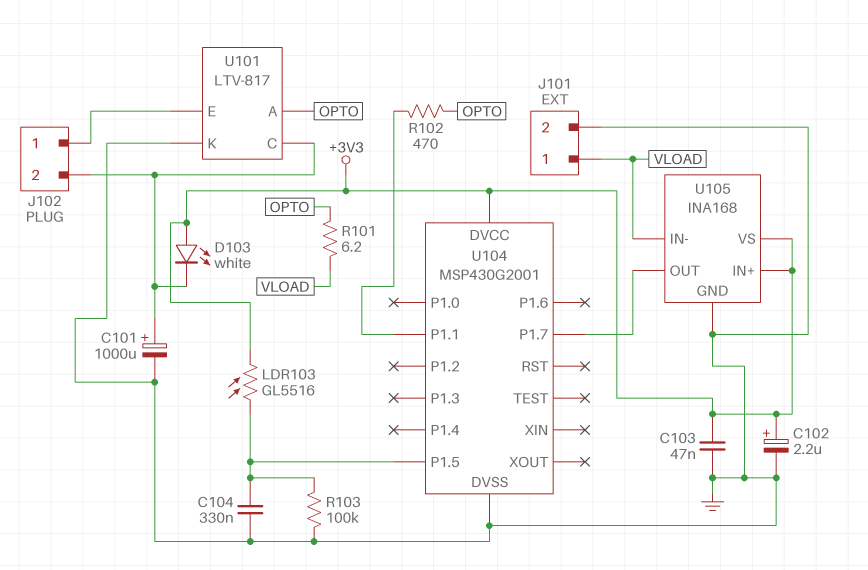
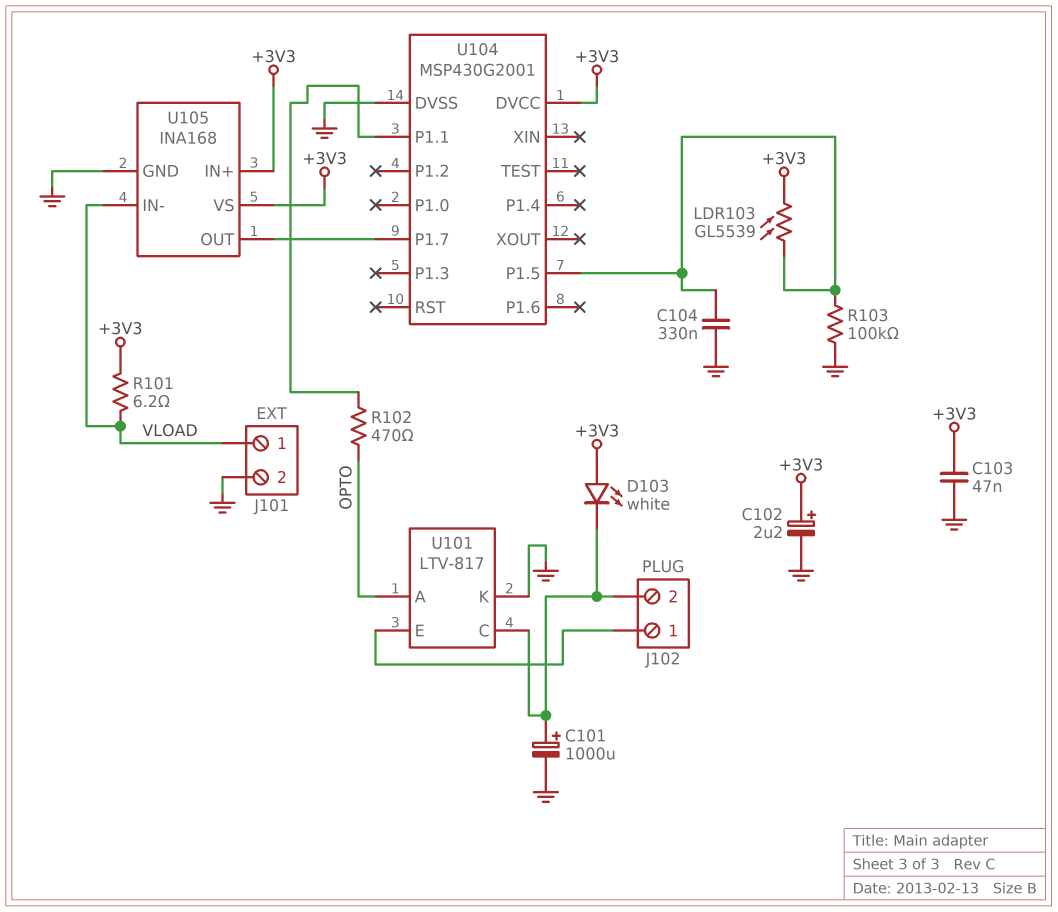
LDR103: GL5516 (+3V3, U104/P1.5) -> GL5539 (+3V3, U104/P1.5)
R101: 6.2 (OPTO, VLOAD) -> 6.2 (+3V3, VLOAD)

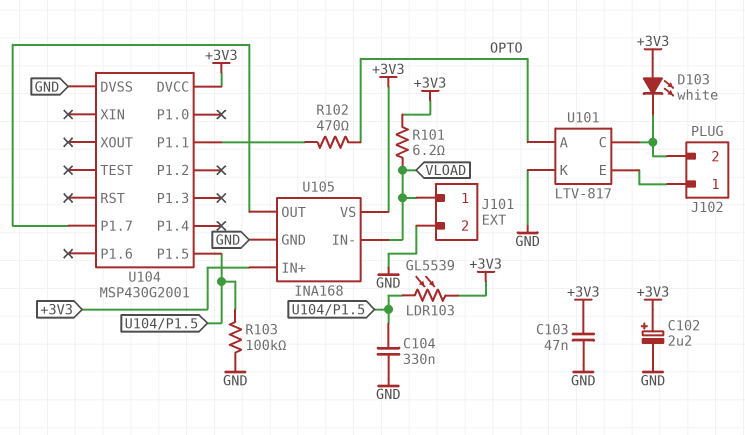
C101: 1000uF (plus J102/2, minus GND) -> none

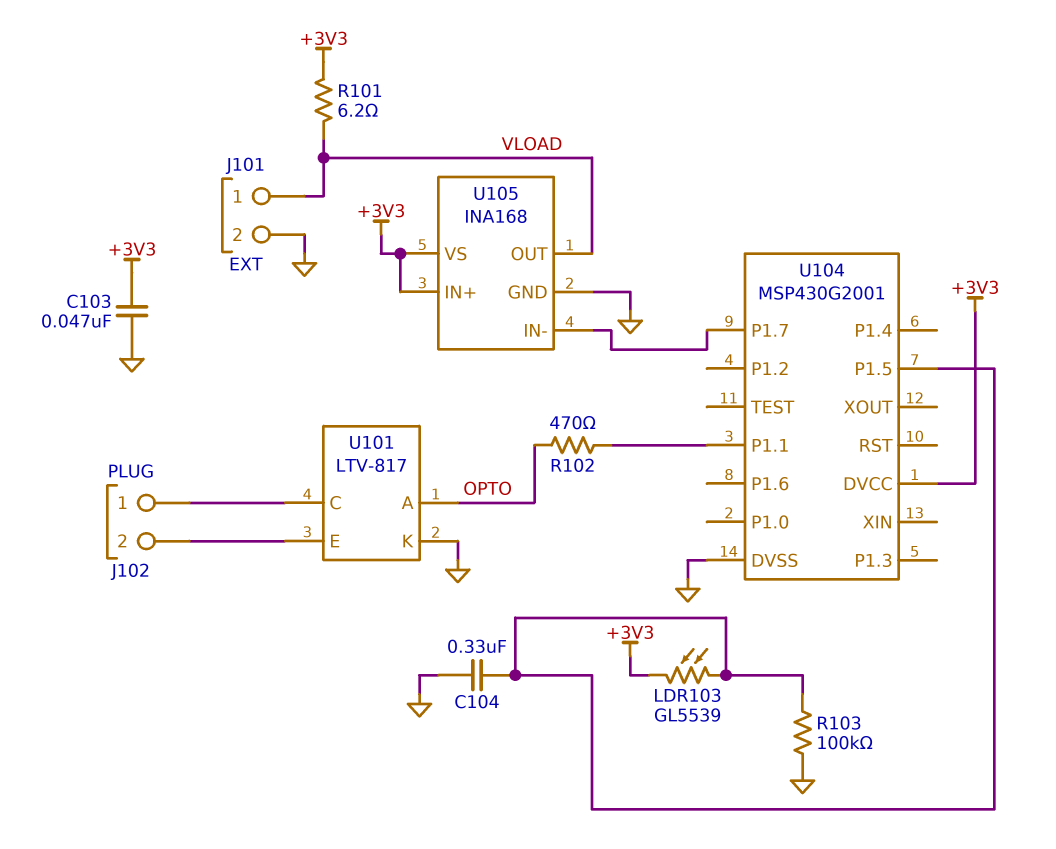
C102: 2.2uF (plus +3V3, minus GND) -> none
D103: LED white (A +3V3, K J102/2) -> none
U101 pin C: J102/2 -> J102/1
U101 pin E: J102/1 -> J102/2
U105 pin IN-: VLOAD -> U104/P1.7
U105 pin OUT: U104/P1.7 -> VLOAD

